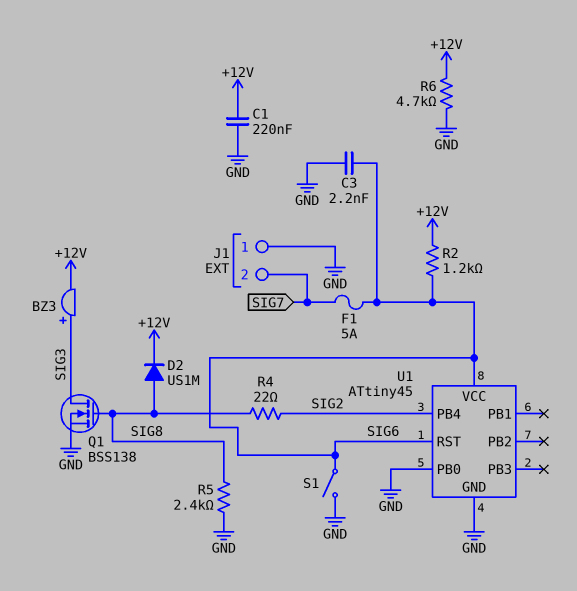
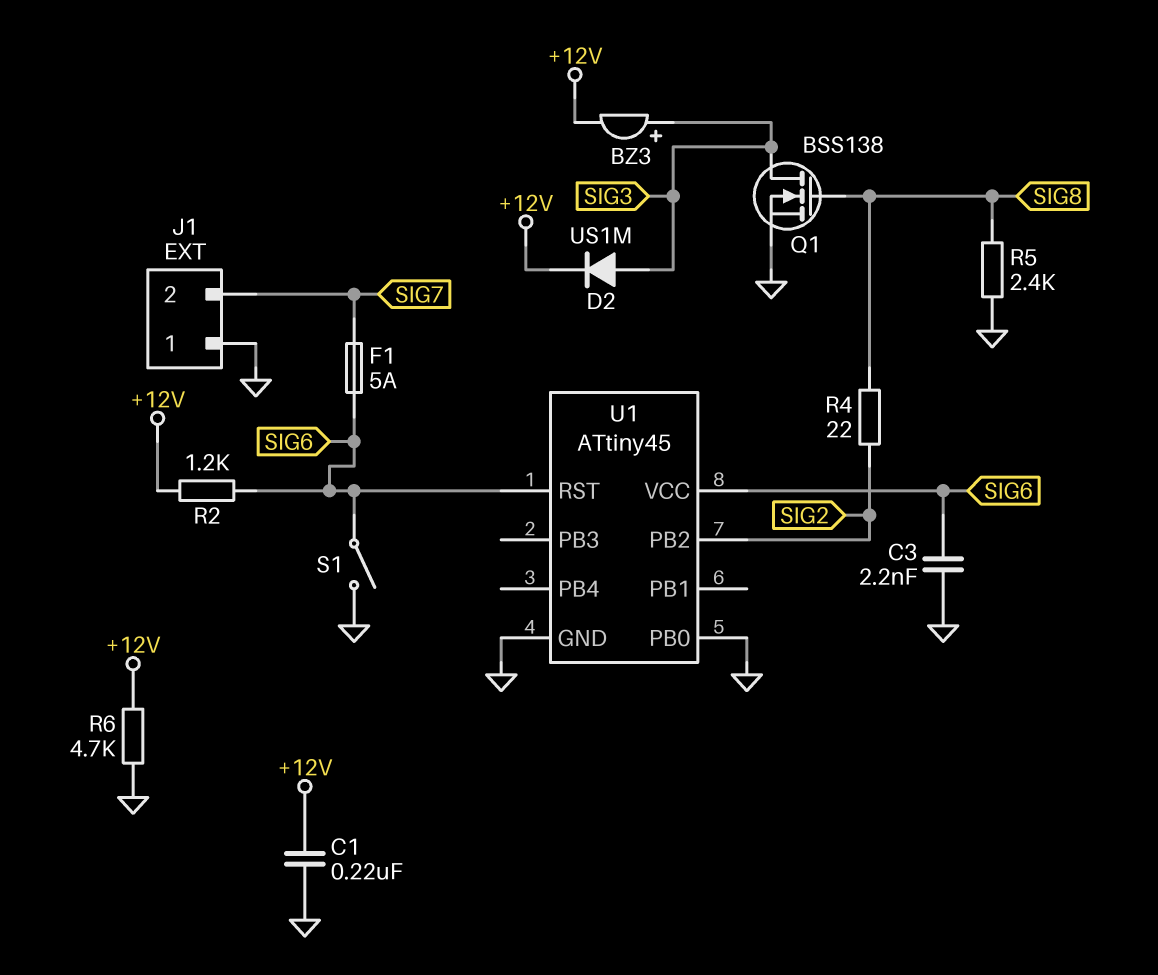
D2: diode US1M (A SIG8, K +12V) -> diode US1M (A SIG3, K +12V)
U1 pin PB2: none -> SIG2
U1 pin PB4: SIG2 -> none

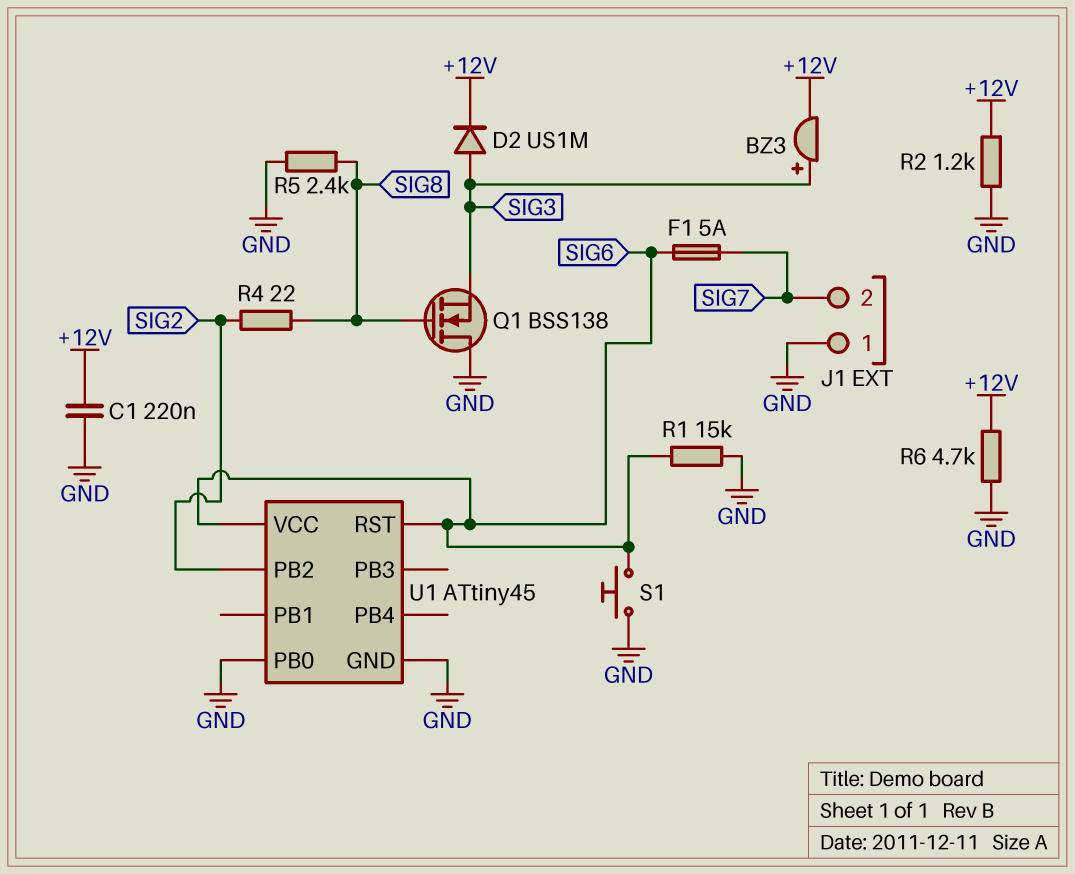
C3: 2.2nF (GND, SIG6) -> none
Q1: NMOS BSS138 (G SIG8, D SIG3, S GND) -> NMOS BSS138 (G SIG8, D GND, S SIG3)
R1: none -> 15k (GND, SIG6)
R2: 1.2k (+12V, SIG6) -> 1.2k (+12V, GND)
S1: switch (GND, SIG6) -> button (GND, SIG6)

